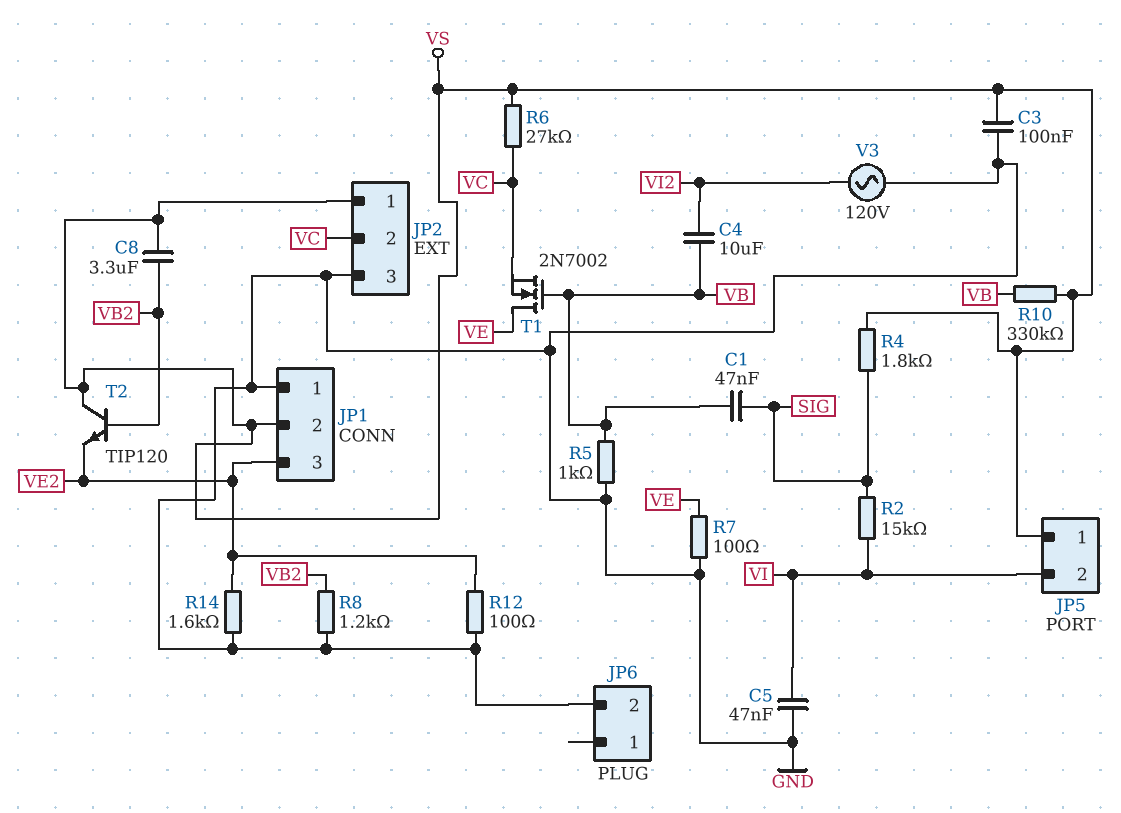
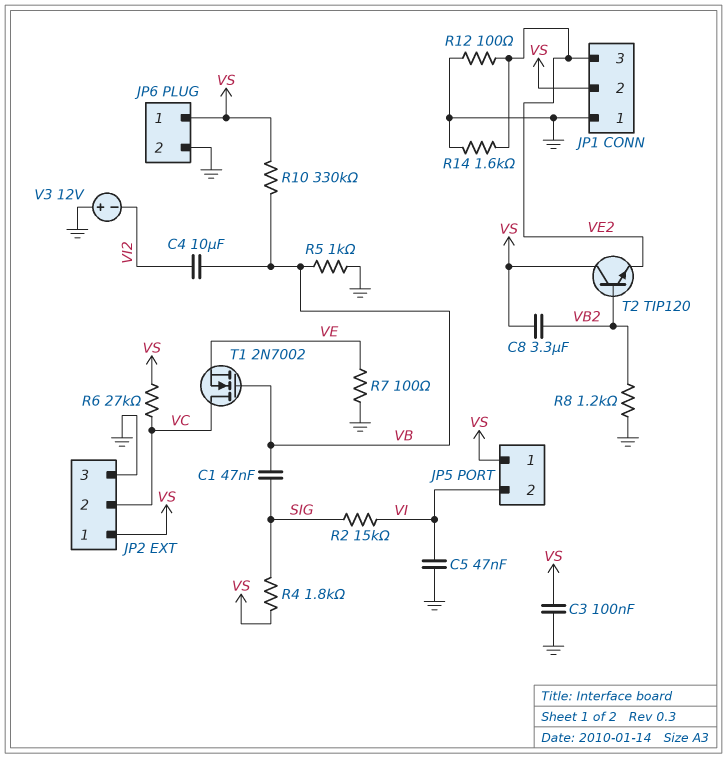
JP6 pin 1: none -> VS
T1: NMOS 2N7002 (G VB, D VE, S VC) -> NMOS 2N7002 (G VB, D VC, S VE)
V3: AC 120V (GND, VI2) -> 12V (plus GND, minus VI2)

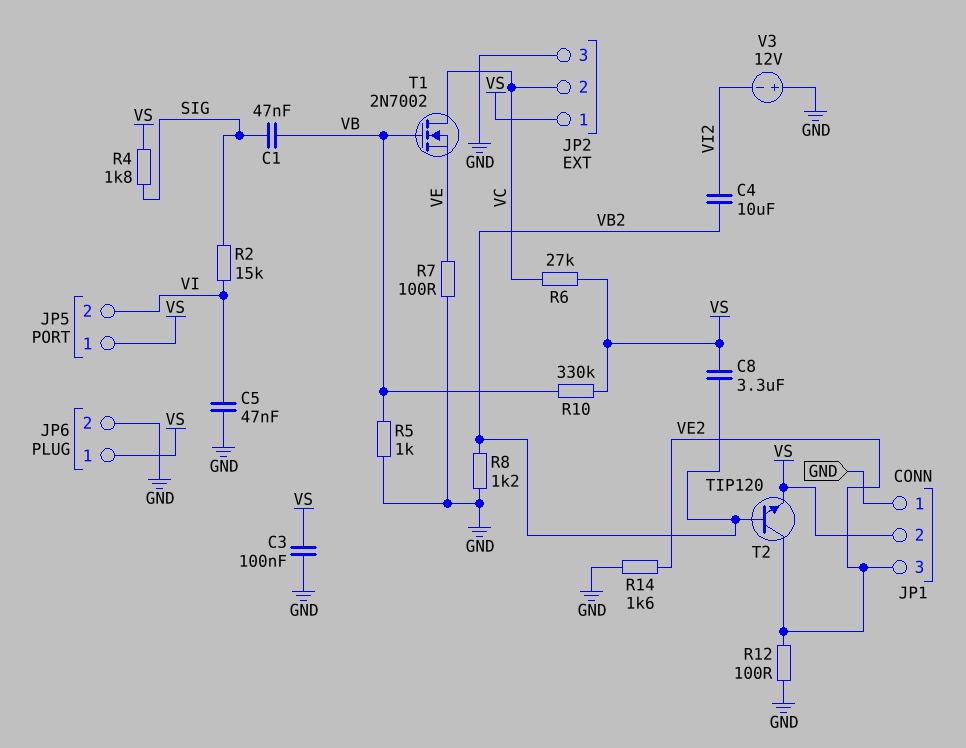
C4: 10uF (VB, VI2) -> 10uF (VB2, VI2)
T2: NPN TIP120 (B VB2, C VS, E VE2) -> NPN TIP120 (B VB2, C VE2, E VS)

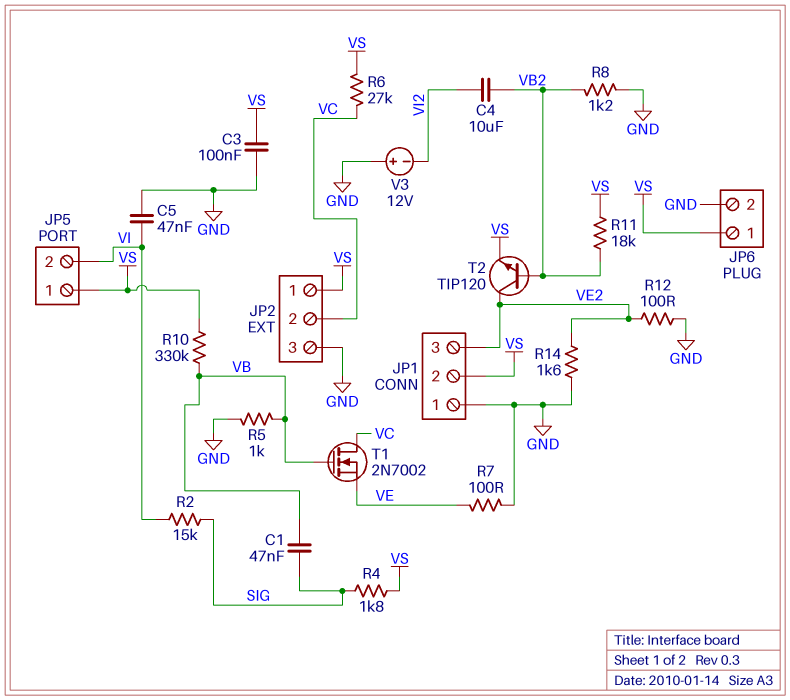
C8: 3.3uF (VB2, VS) -> none
R11: none -> 18k (VB2, VS)

